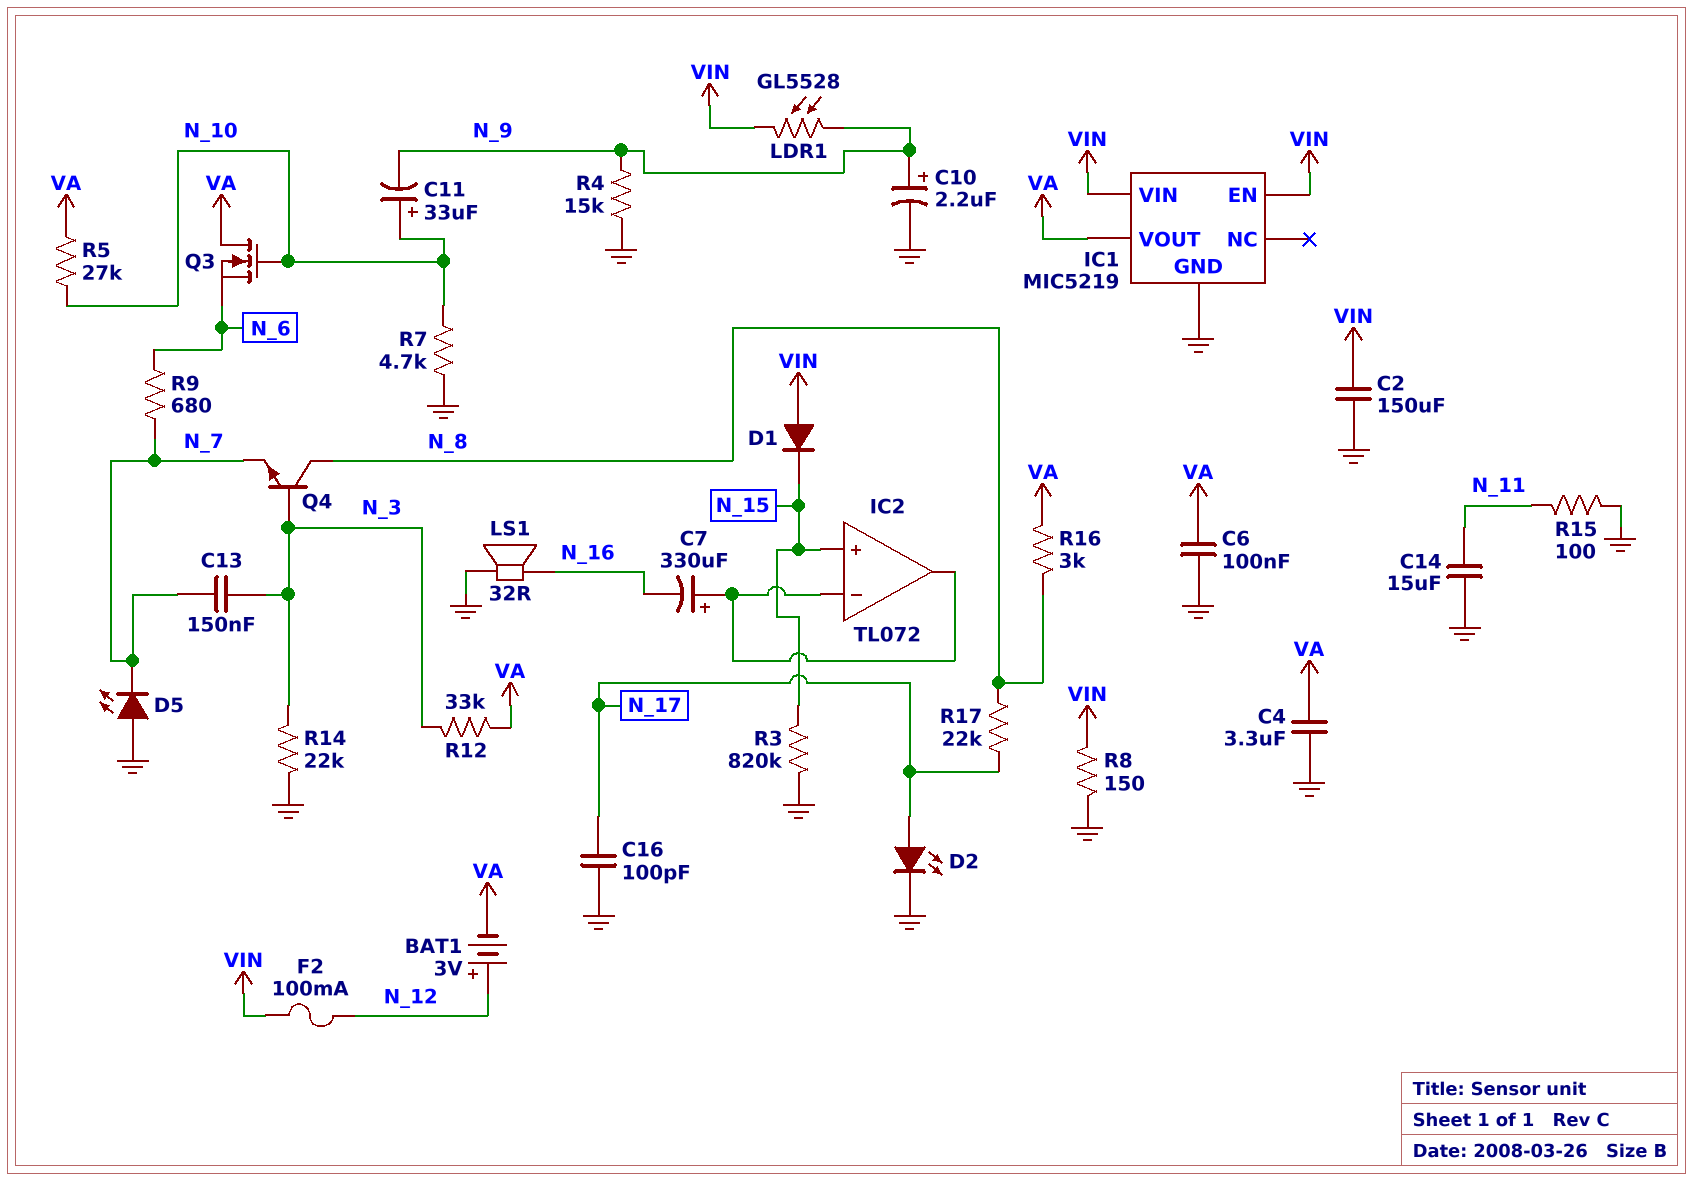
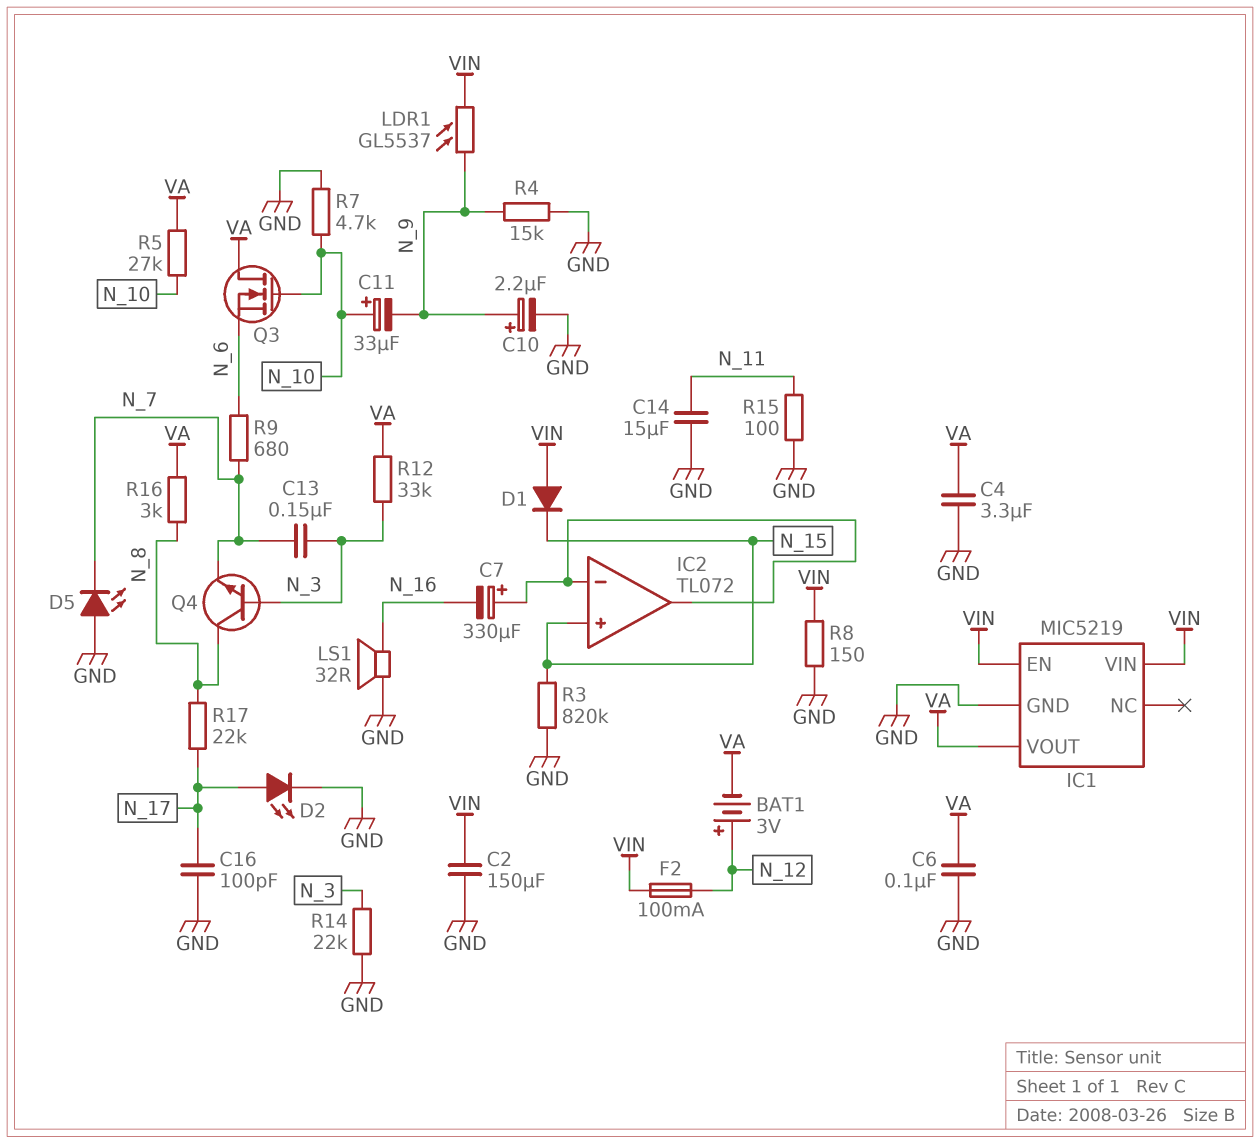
LDR1: GL5528 (N_9, VIN) -> GL5537 (N_9, VIN)

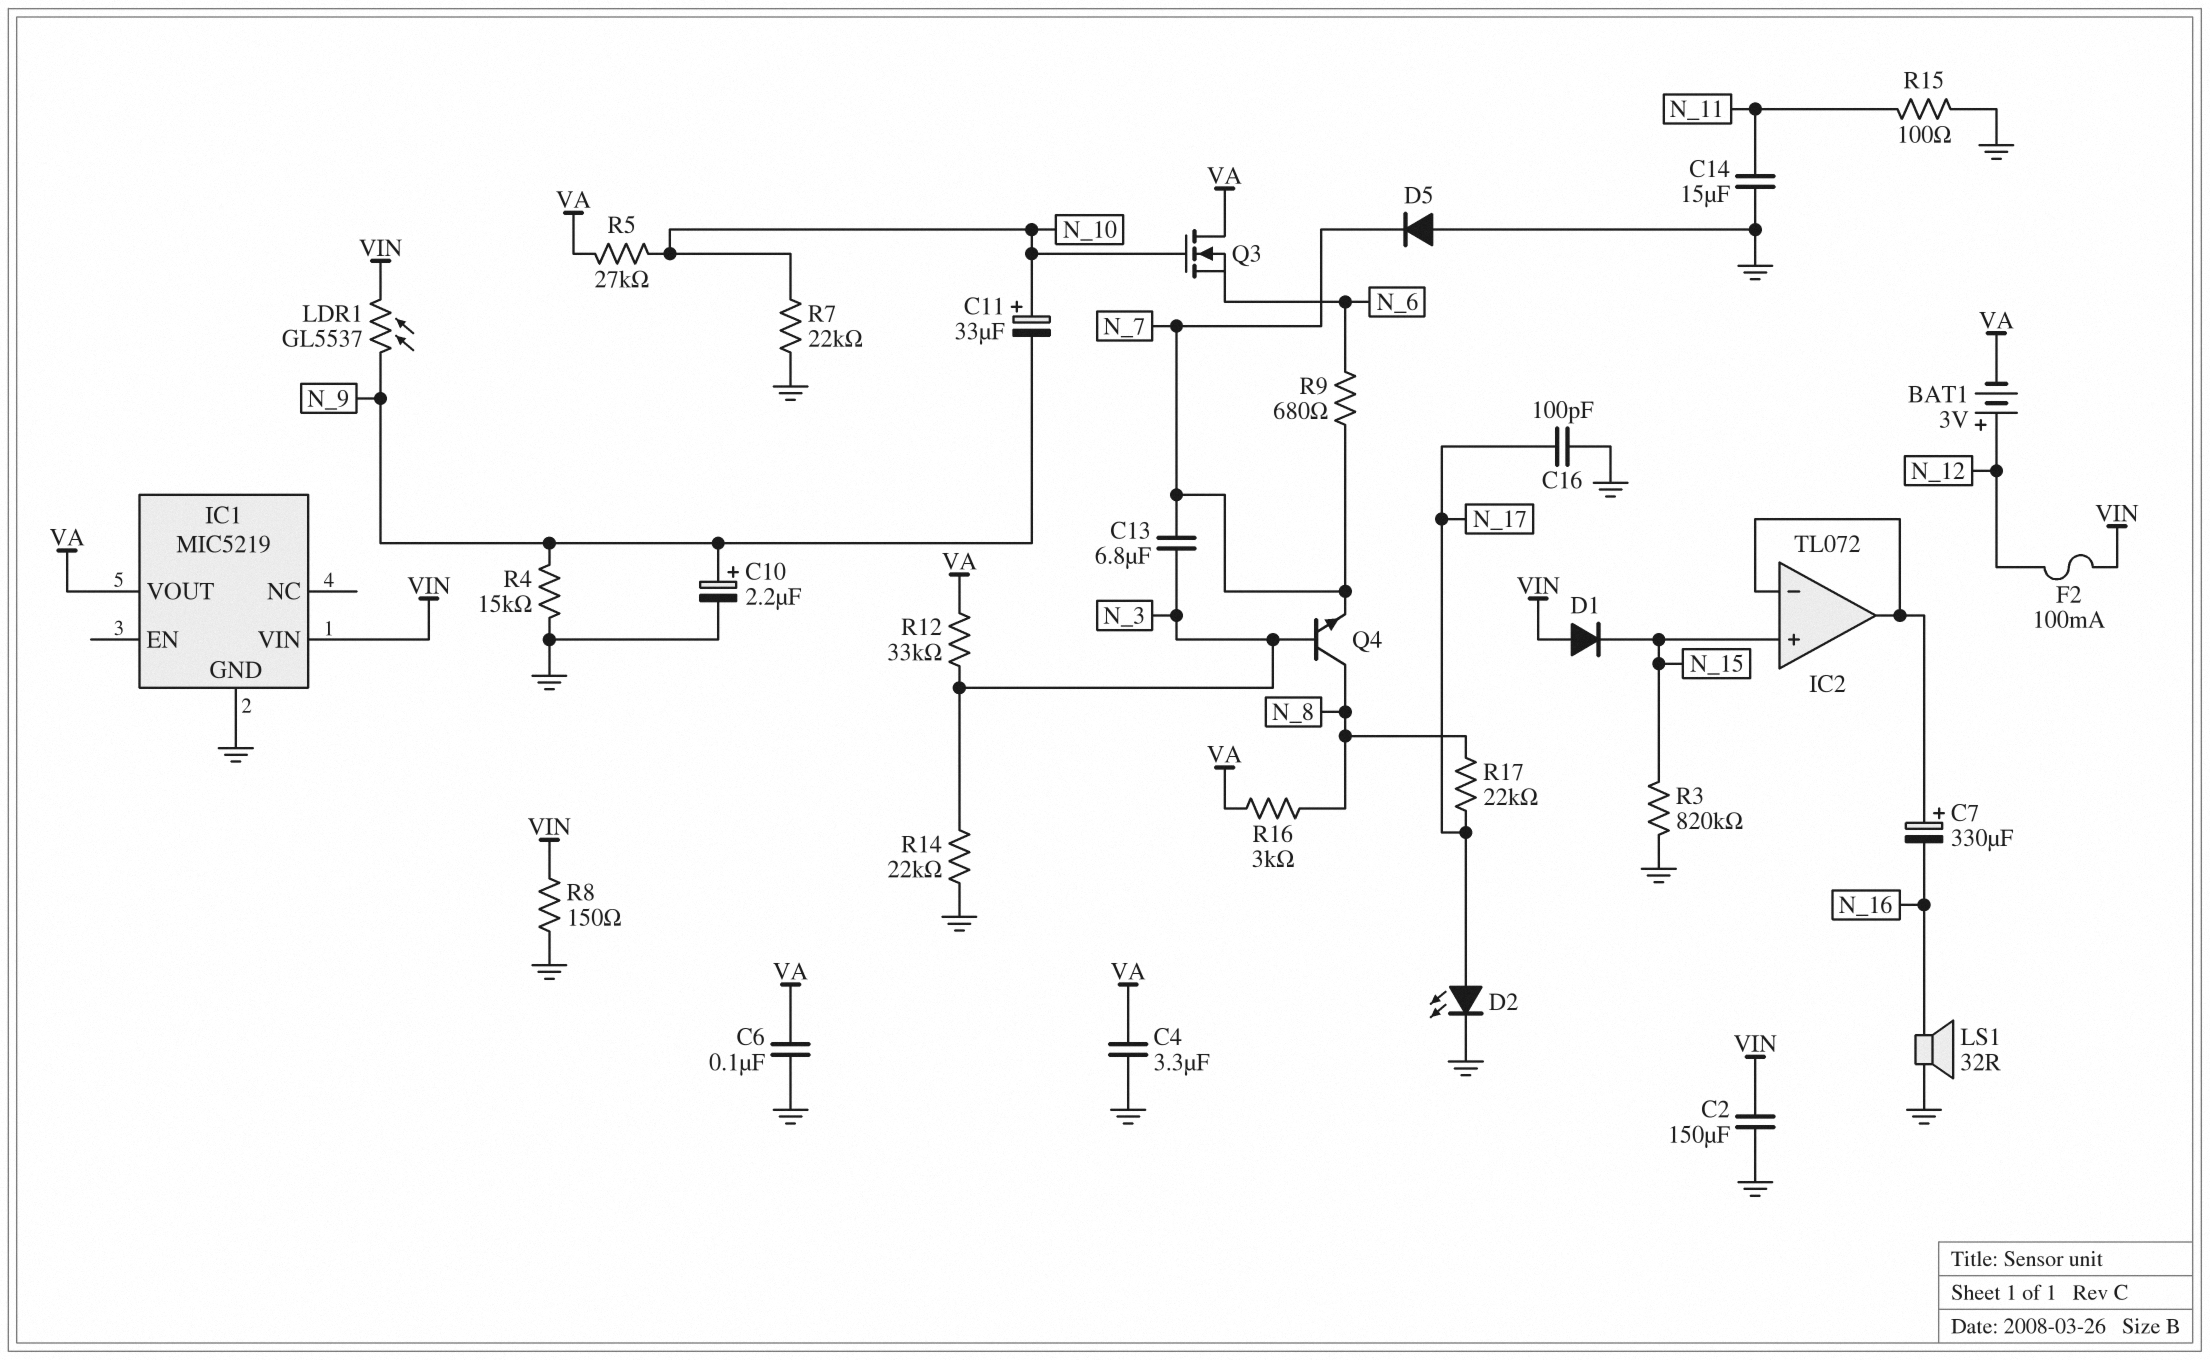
C13: 150nF (N_3, N_7) -> 6.8uF (N_3, N_7)
D5: LED (A GND, K N_7) -> diode (A GND, K N_7)
IC1 pin EN: VIN -> none
R7: 4.7k (GND, N_10) -> 22k (GND, N_10)

